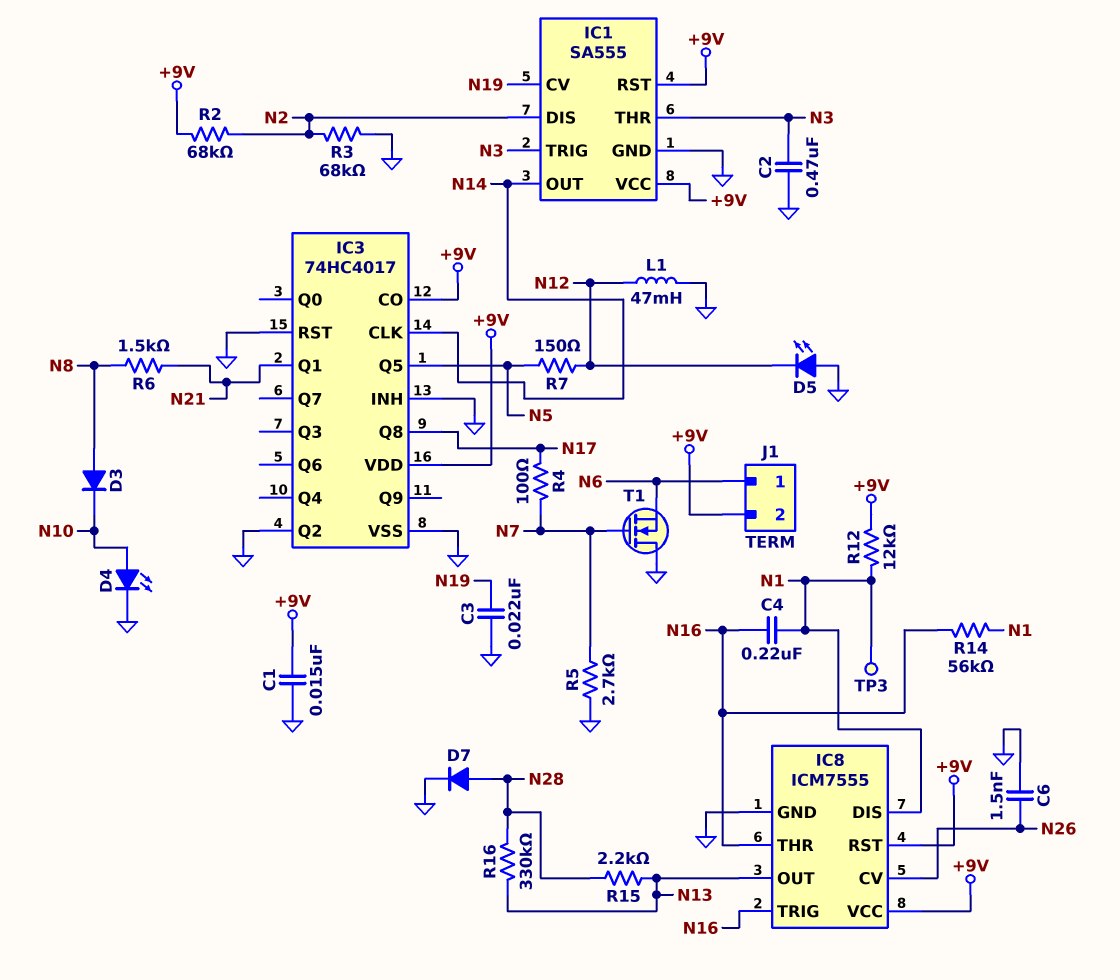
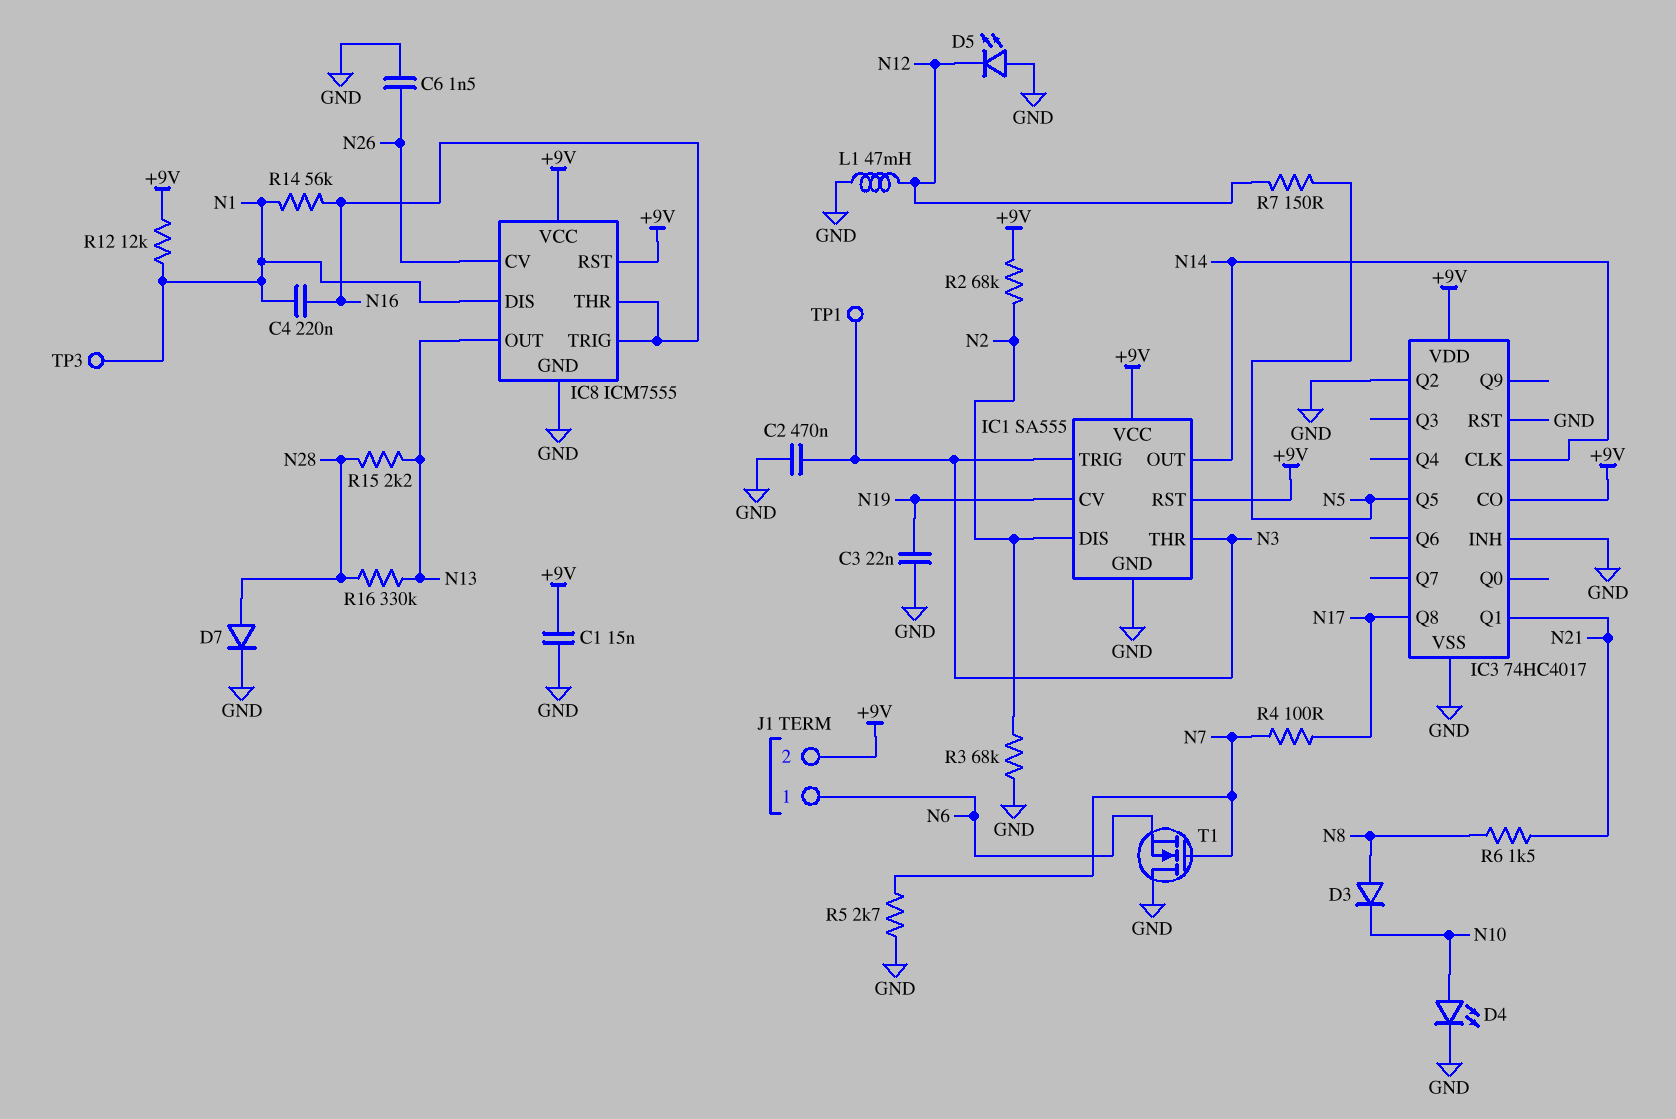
TP1: none -> test point (N3)

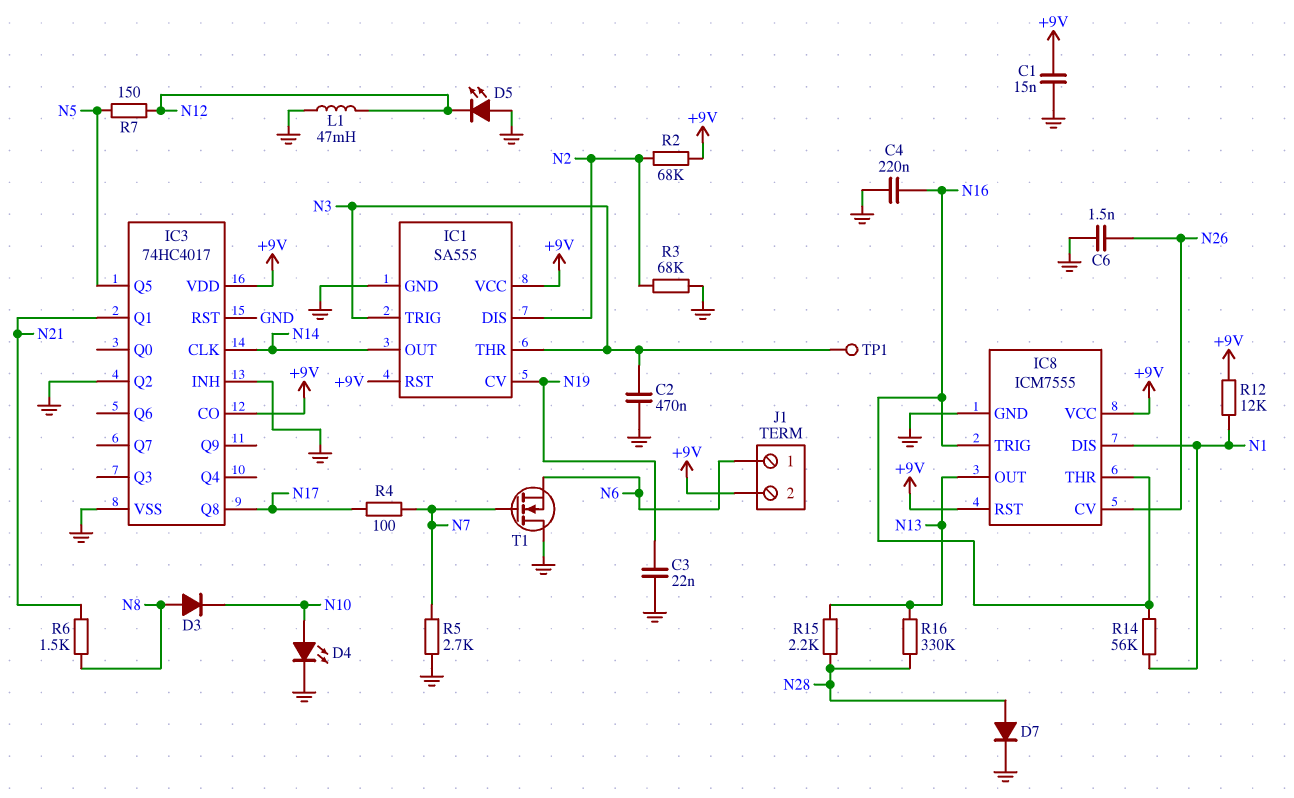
C4: 220nF (N1, N16) -> 220nF (GND, N16)
TP3: test point (N1) -> none

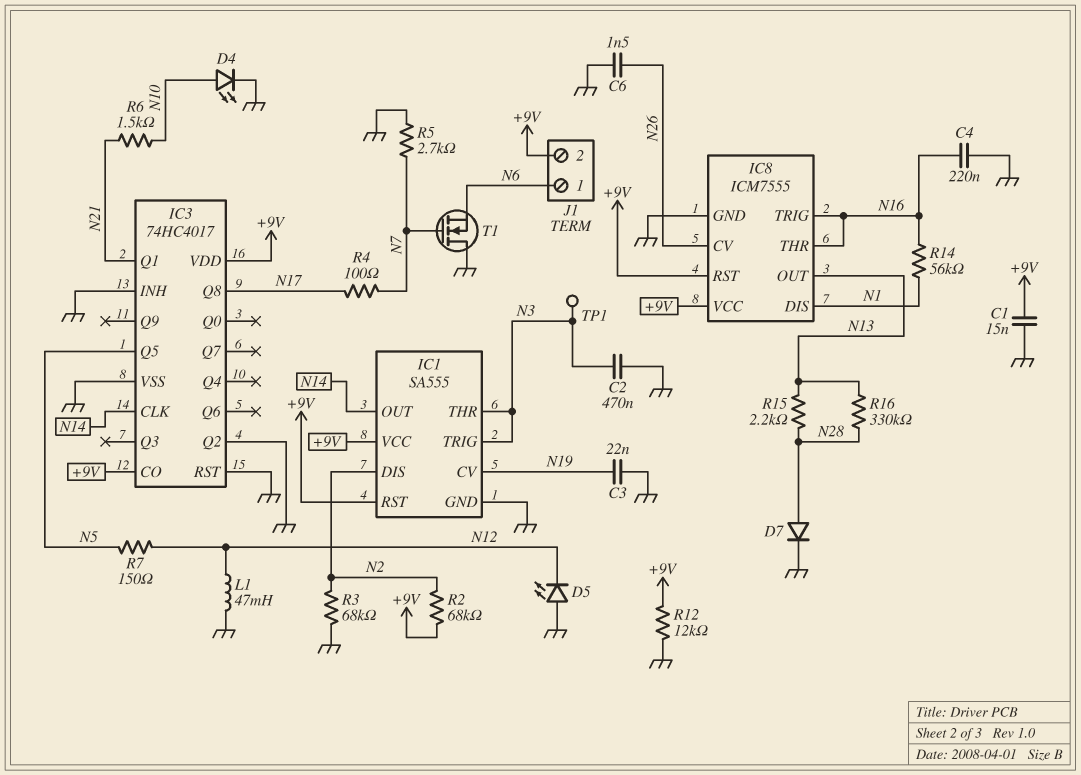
D3: diode (A N8, K N10) -> none
R6: 1.5k (N8, N21) -> 1.5k (N10, N21)
R12: 12k (+9V, N1) -> 12k (+9V, GND)

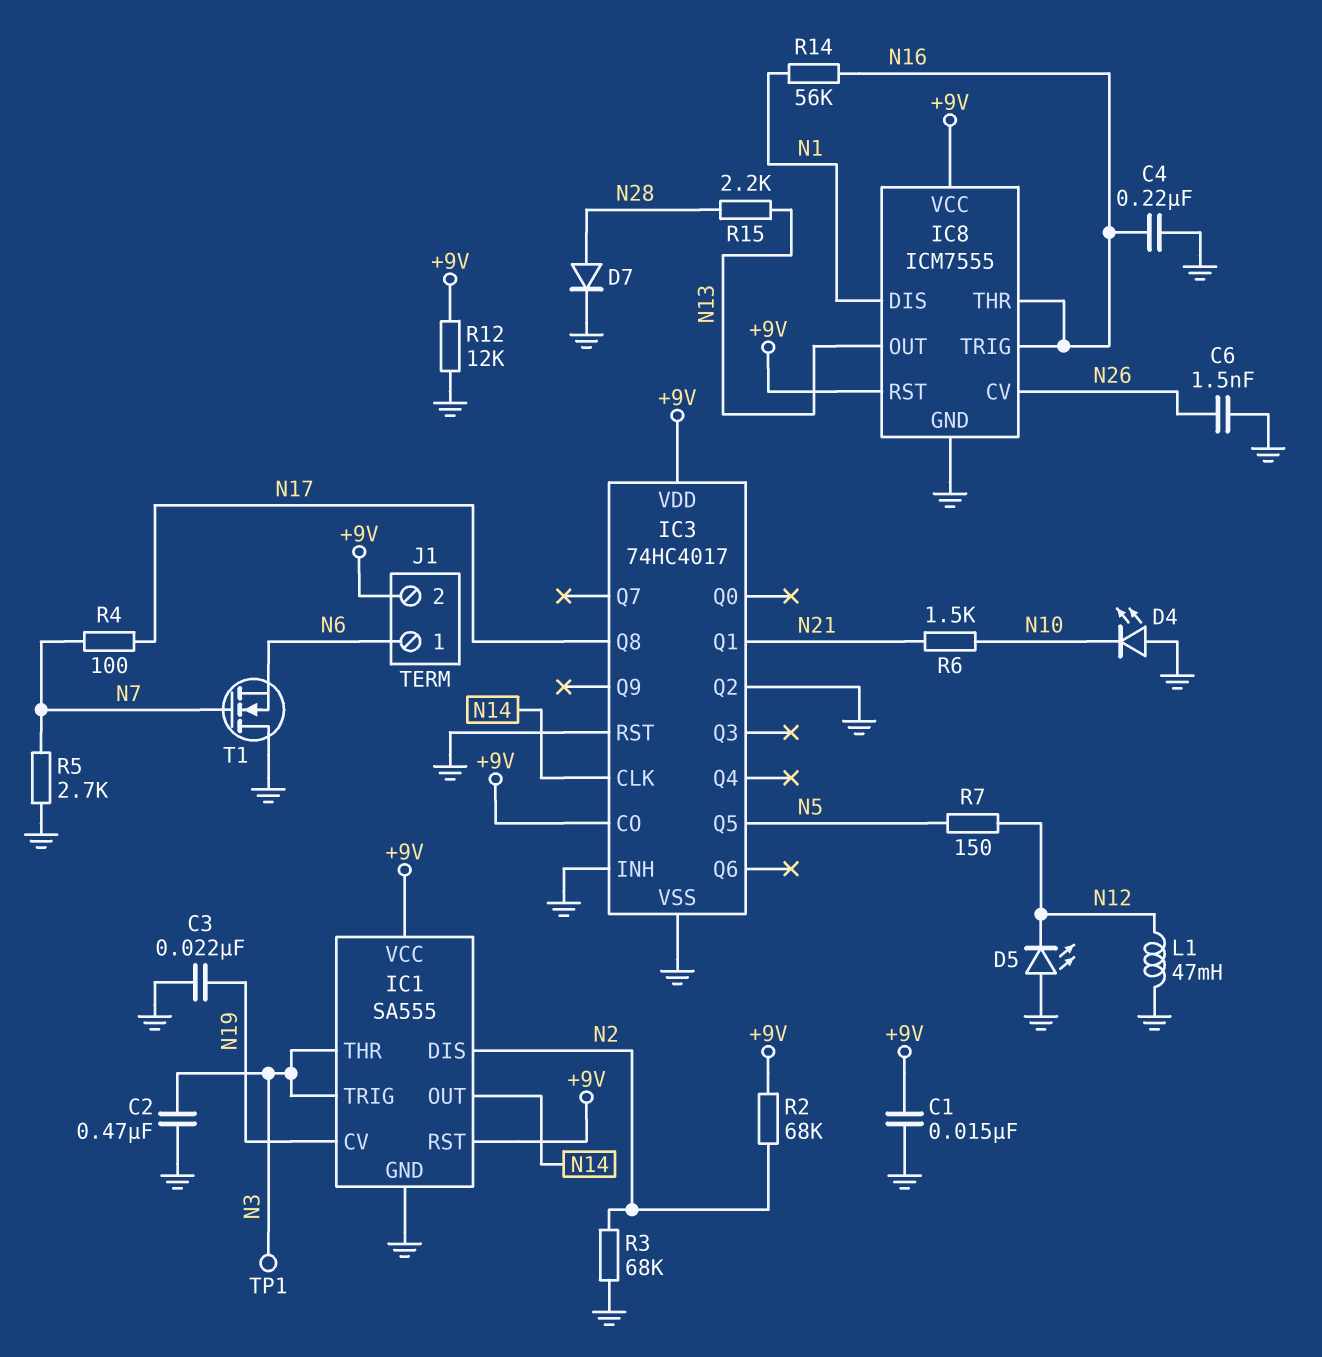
D4: LED (A N10, K GND) -> LED (A GND, K N10)
R16: 330k (N13, N28) -> none

